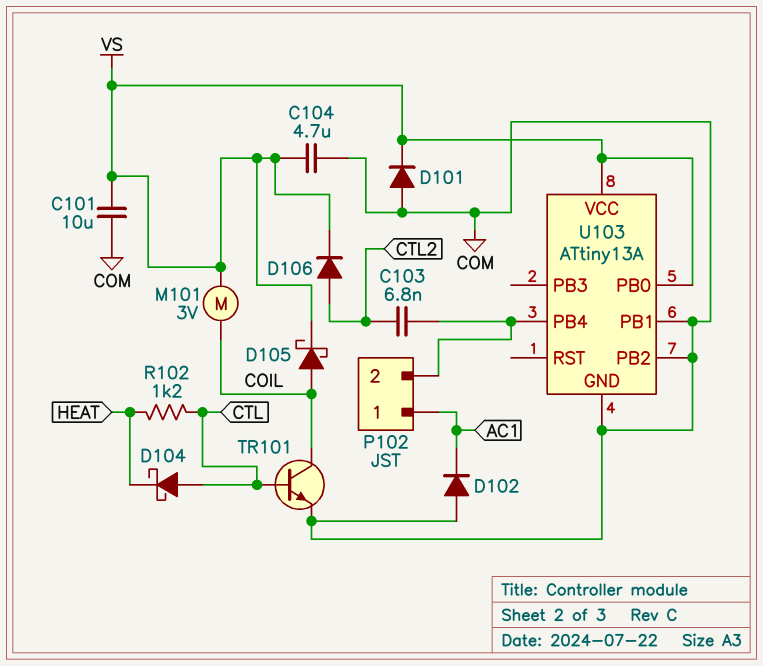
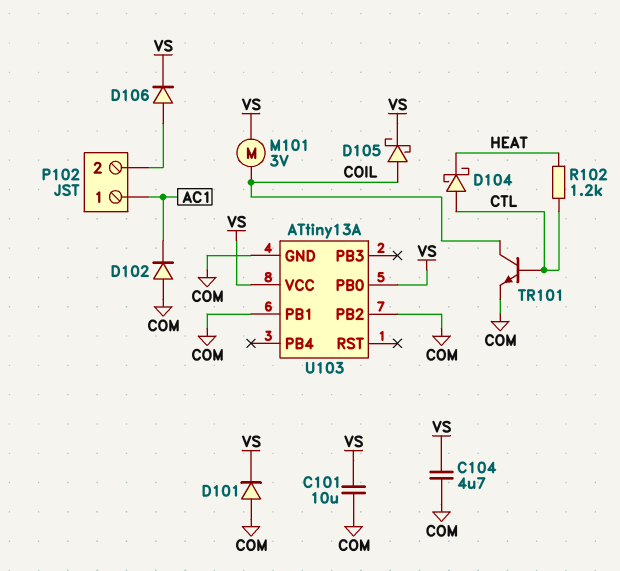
C103: 6.8nF (CTL2, P102/2) -> none
D106: diode (A CTL2, K VS) -> diode (A P102/2, K VS)
U103 pin PB4: P102/2 -> none

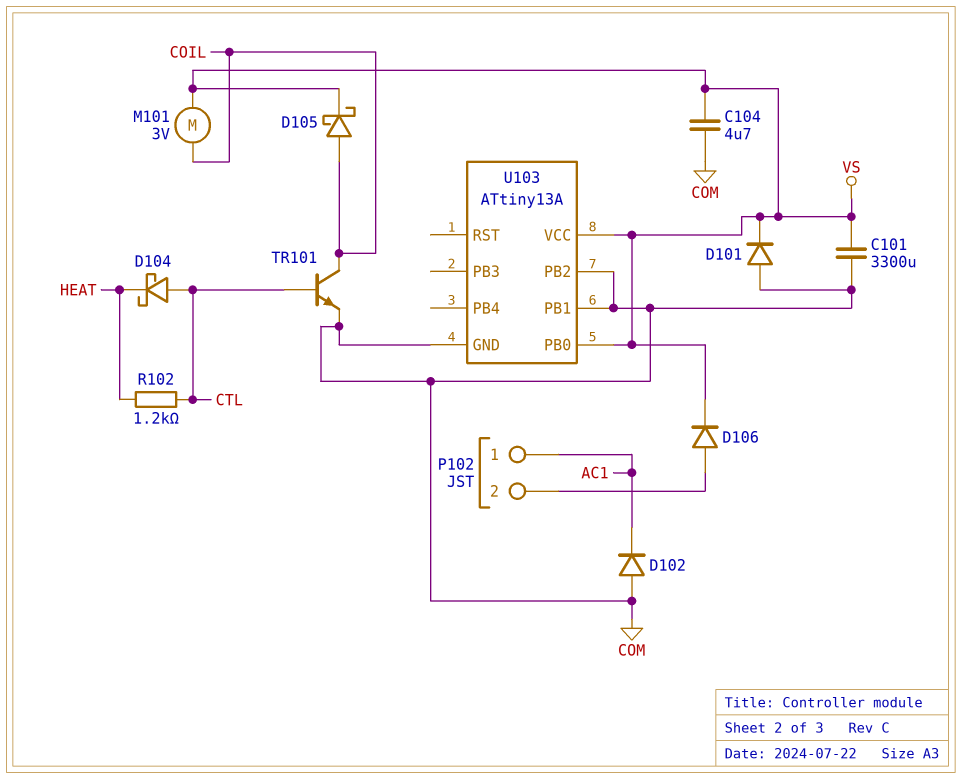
C101: 10uF (COM, VS) -> 3300uF (COM, VS)

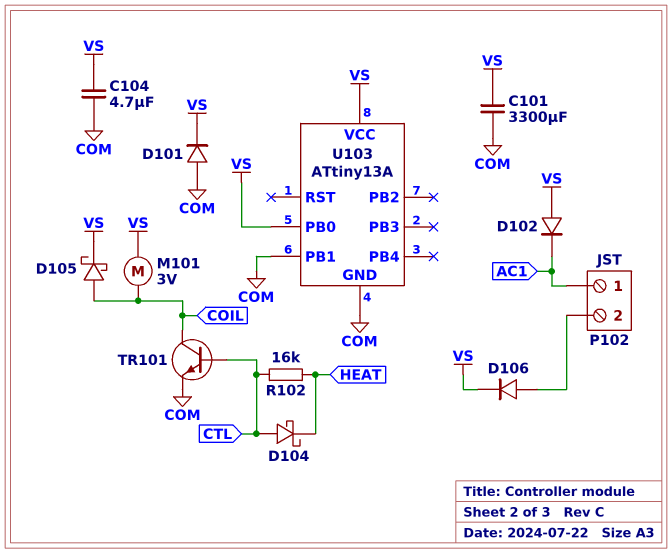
D102: diode (A COM, K AC1) -> diode (A VS, K AC1)
R102: 1.2k (CTL, HEAT) -> 16k (CTL, HEAT)
U103 pin PB2: COM -> none

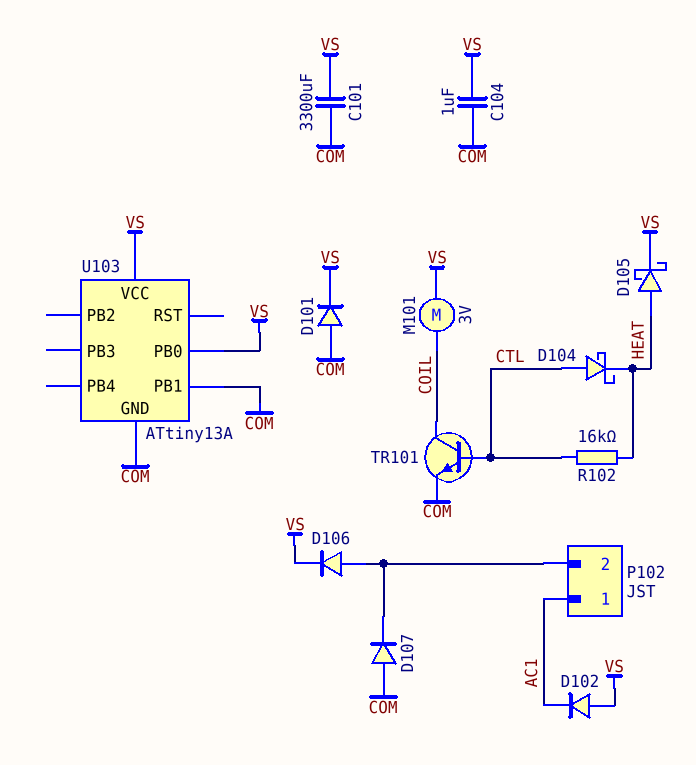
C104: 4.7uF (COM, VS) -> 1uF (COM, VS)
D105: schottky (A COIL, K VS) -> schottky (A HEAT, K VS)
D107: none -> diode (A COM, K P102/2)

